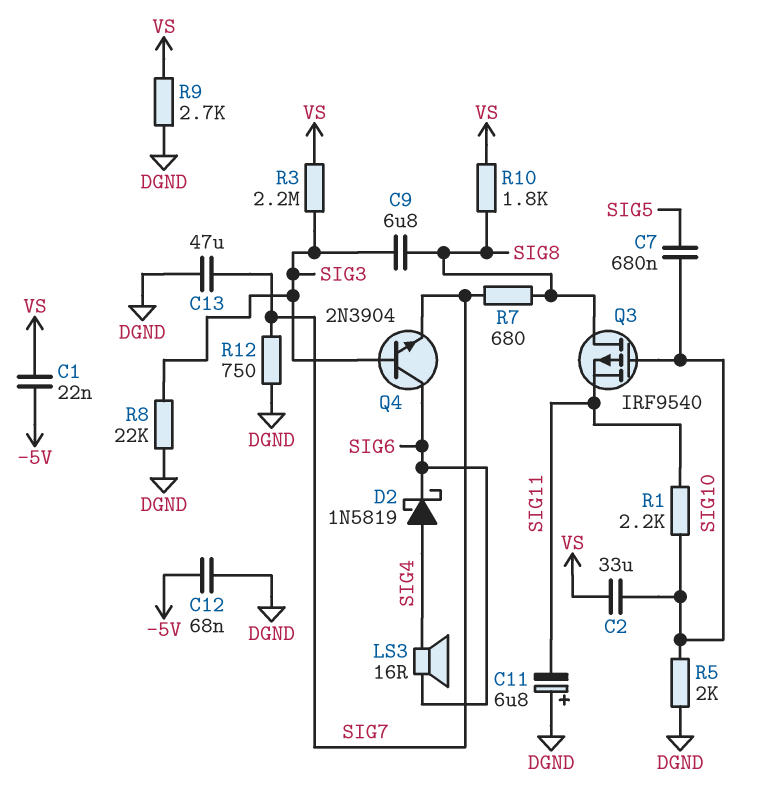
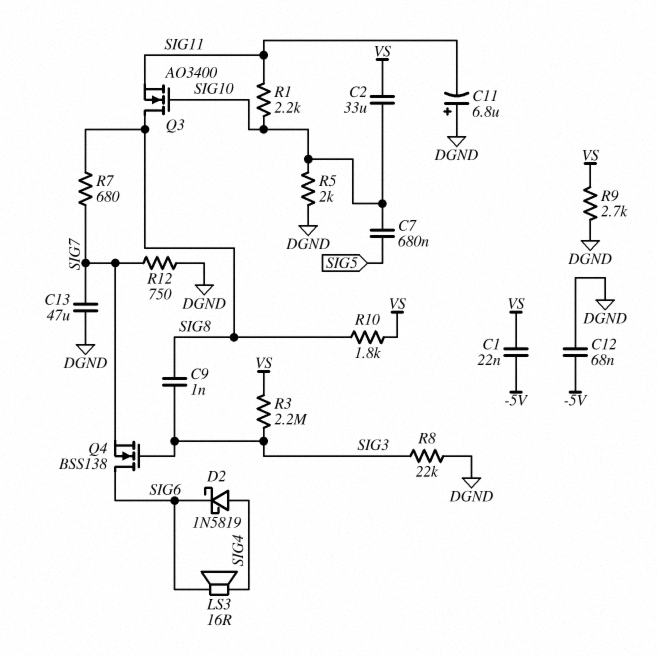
C9: 6.8uF (SIG3, SIG8) -> 1nF (SIG3, SIG8)
Q3: PMOS IRF9540 (G SIG10, D SIG8, S SIG11) -> NMOS AO3400 (G SIG10, D SIG8, S SIG11)
Q4: NPN 2N3904 (B SIG3, C SIG6, E SIG7) -> NMOS BSS138 (G SIG3, D SIG6, S SIG7)

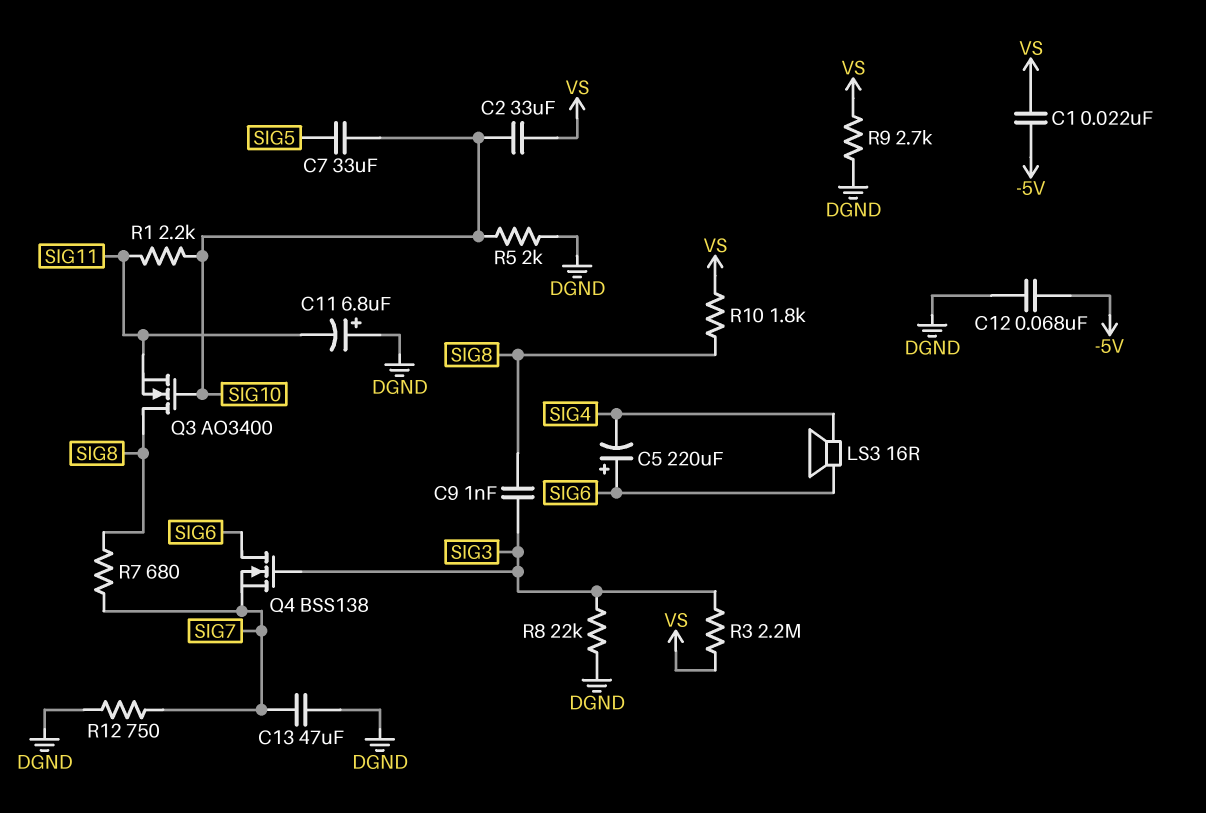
C5: none -> 220uF (plus SIG6, minus SIG4)
C7: 680nF (SIG5, SIG10) -> 33uF (SIG5, SIG10)
D2: schottky 1N5819 (A SIG4, K SIG6) -> none

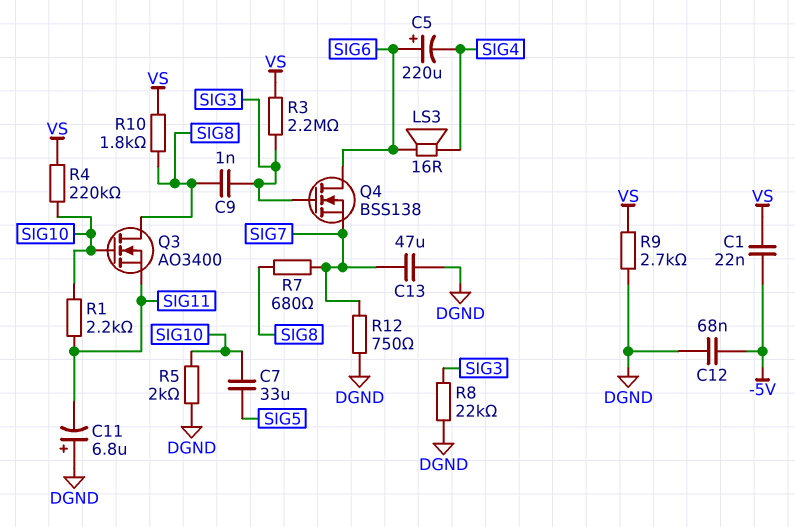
C2: 33uF (SIG10, VS) -> none
R4: none -> 220k (SIG10, VS)

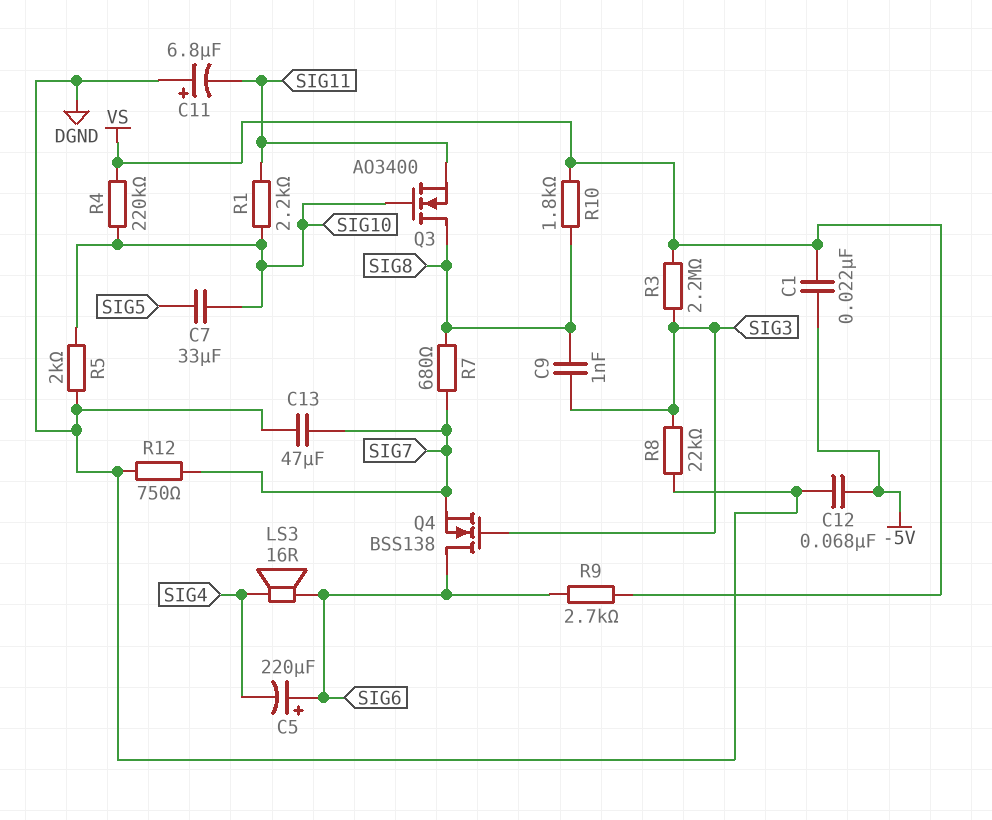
R9: 2.7k (DGND, VS) -> 2.7k (SIG6, VS)

